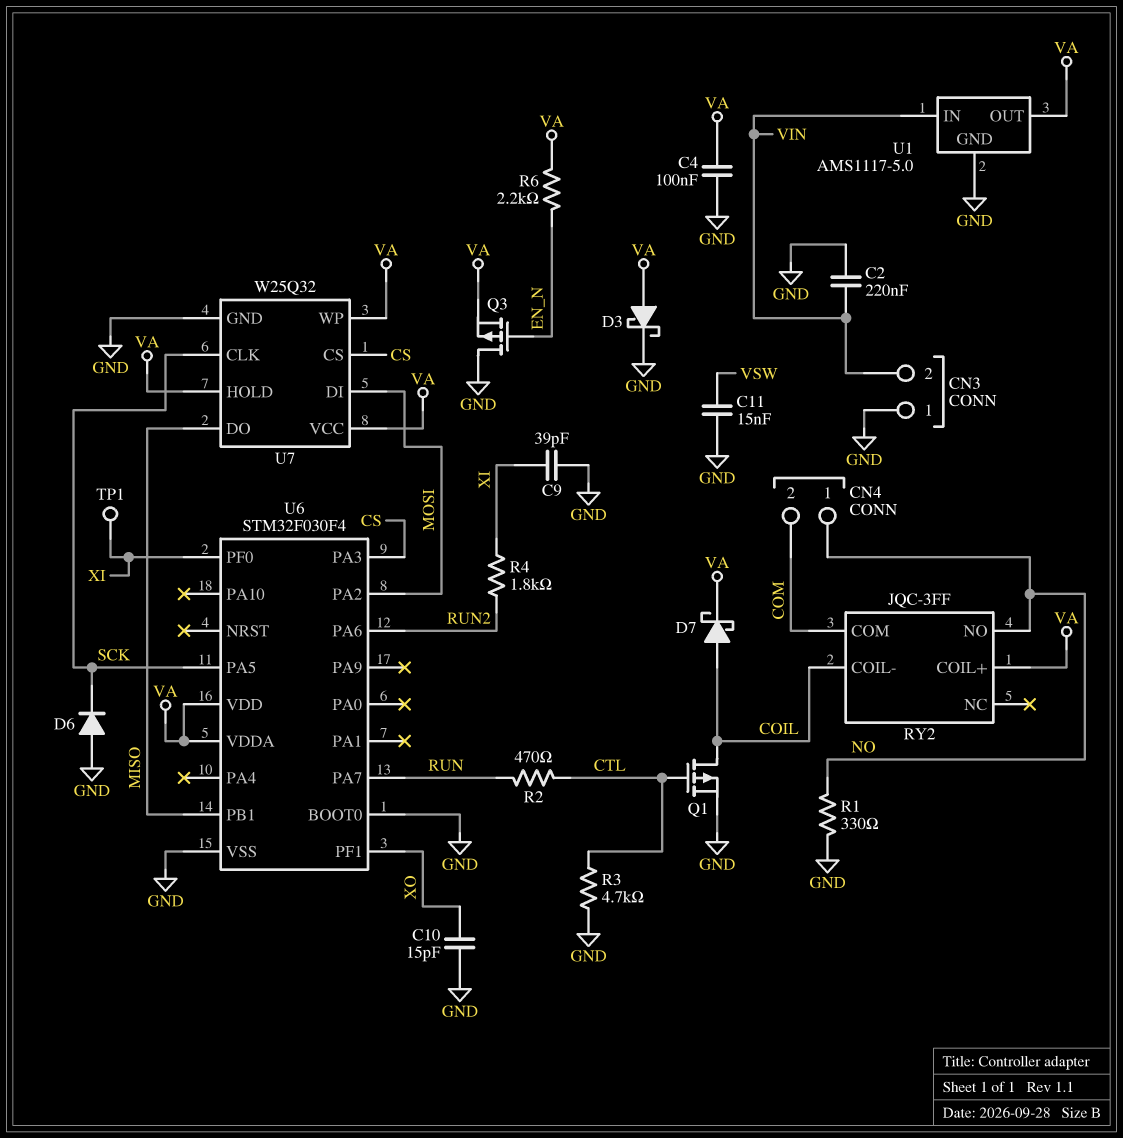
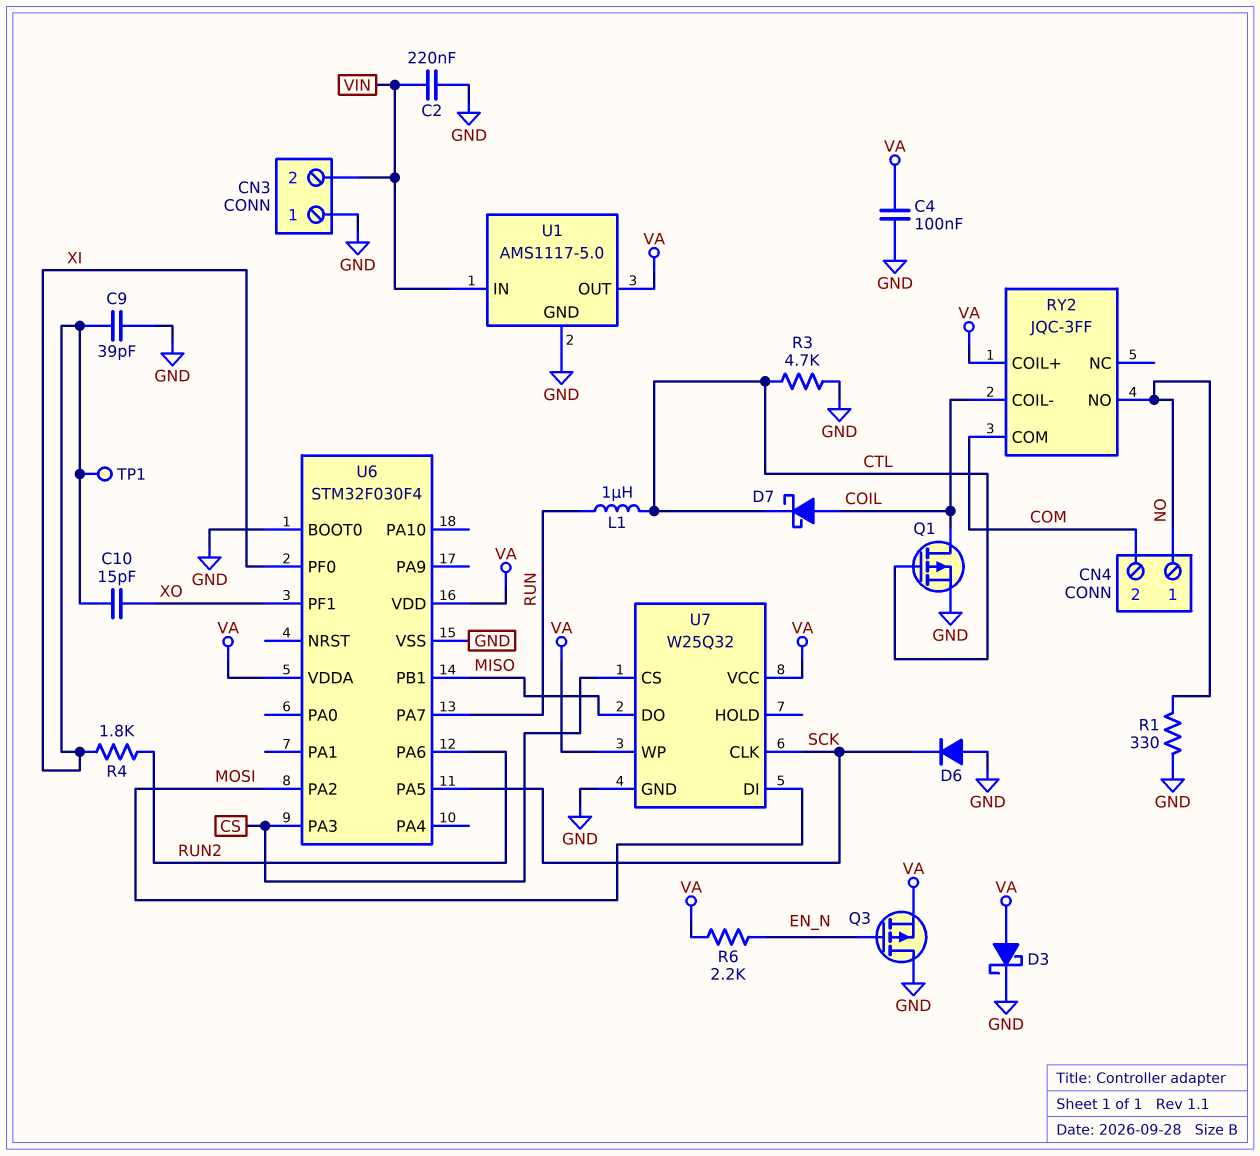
C10: 15pF (GND, XO) -> 15pF (XI, XO)
C11: 15nF (GND, VSW) -> none
D7: schottky (A COIL, K VA) -> schottky (A COIL, K CTL)
L1: none -> 1uH (CTL, RUN)
R2: 470 (CTL, RUN) -> none
U7 pin HOLD: VA -> none

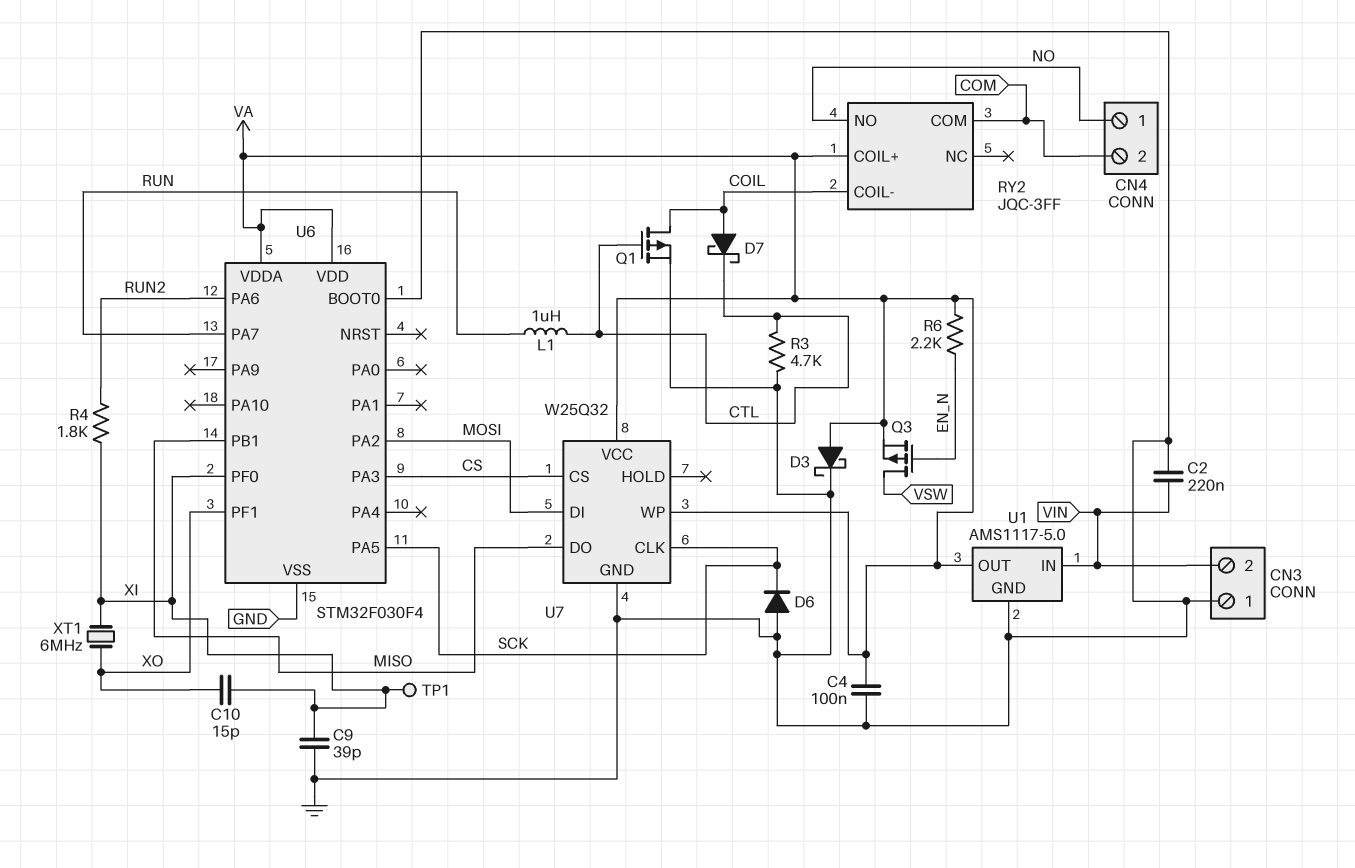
Q3: PMOS (G EN_N, D GND, S VA) -> PMOS (G EN_N, D VSW, S VA)
R1: 330 (GND, NO) -> none
XT1: none -> 6MHz (XI, XO)

